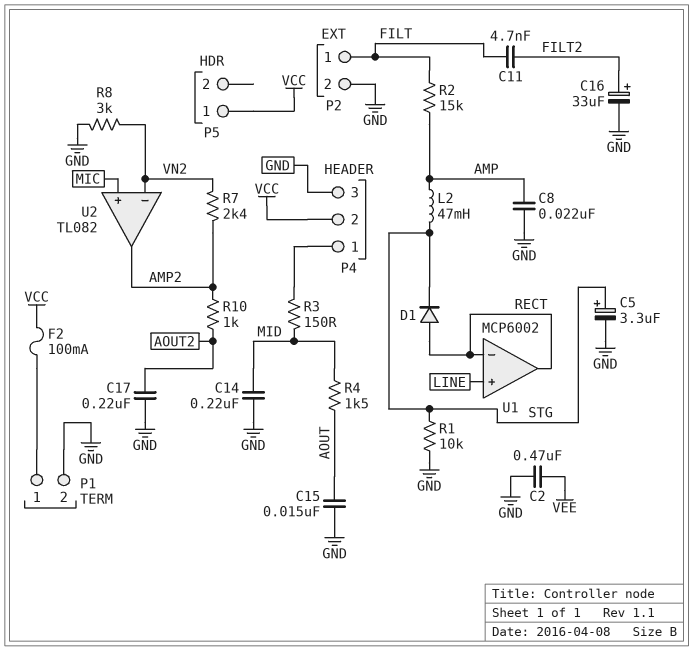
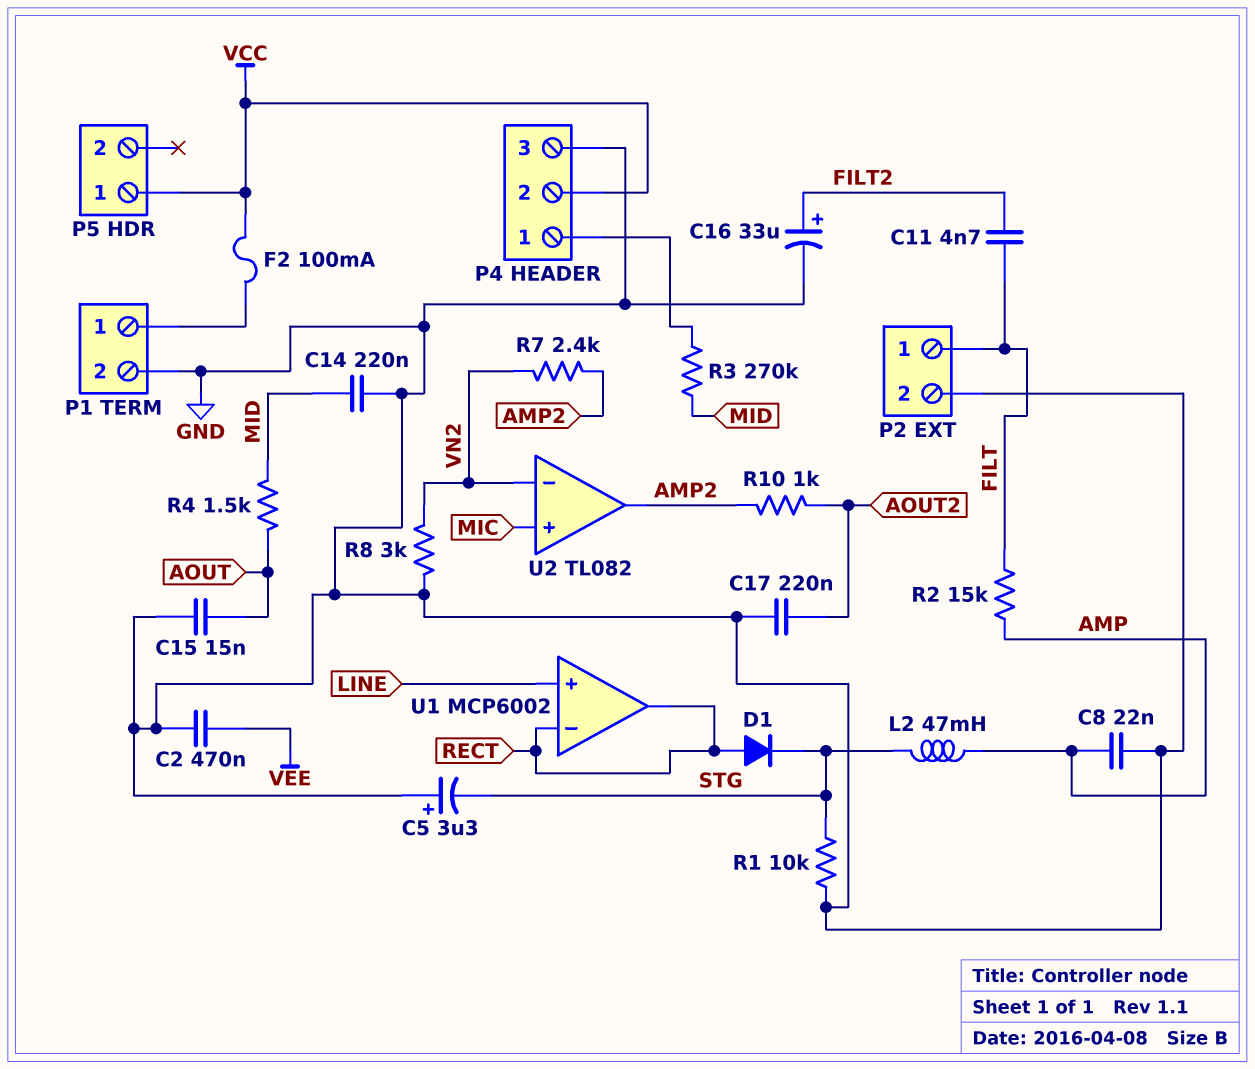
C5: 3.3uF (plus STG, minus GND) -> 3.3uF (plus GND, minus STG)
R3: 150 (MID, P4/1) -> 270k (MID, P4/1)

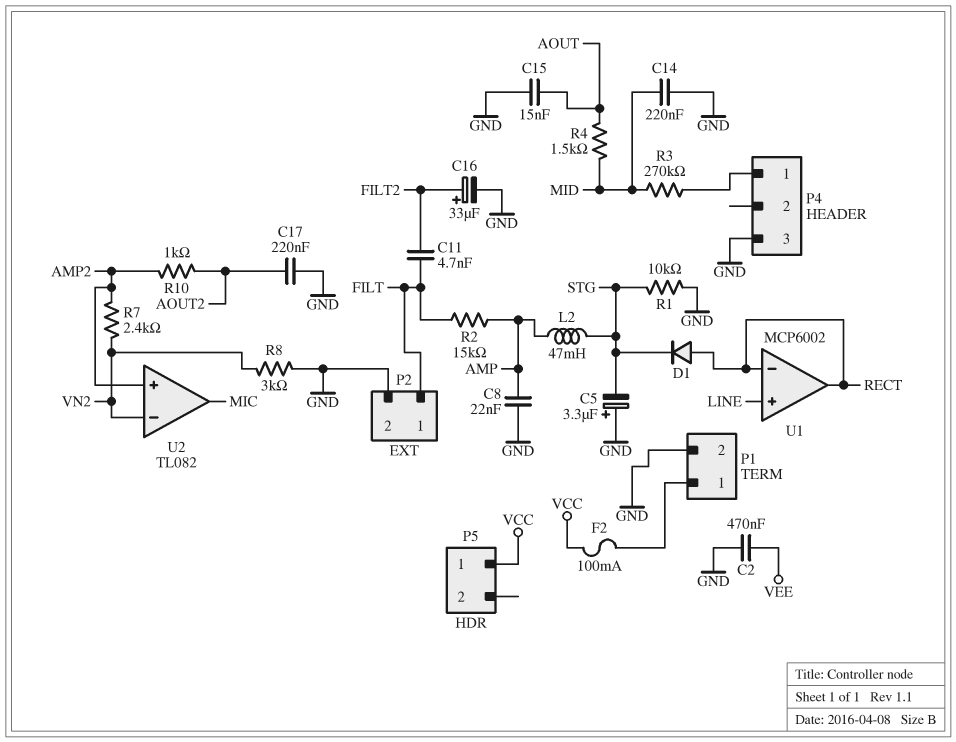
P4 pin 2: VCC -> none
U2 pin in+: MIC -> AMP2
U2 pin out: AMP2 -> MIC

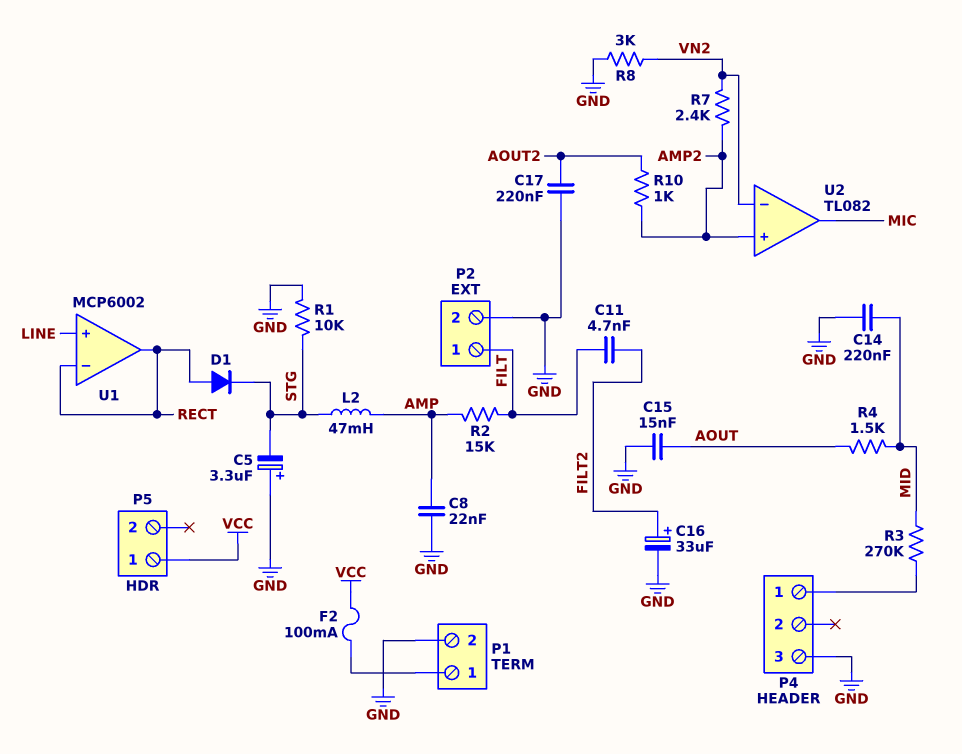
C2: 470nF (GND, VEE) -> none

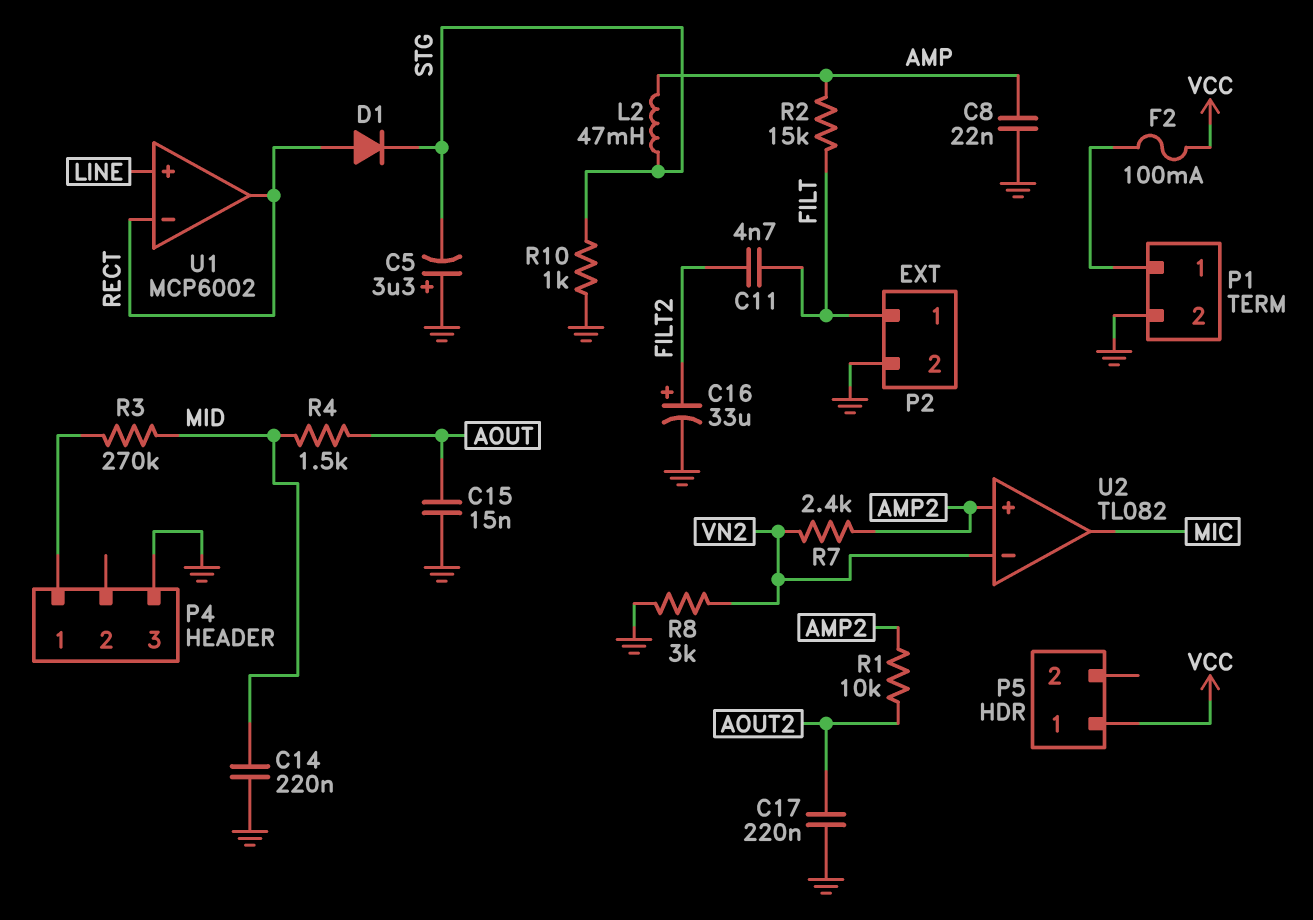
R1: 10k (GND, STG) -> 10k (AMP2, AOUT2)
R10: 1k (AMP2, AOUT2) -> 1k (GND, STG)

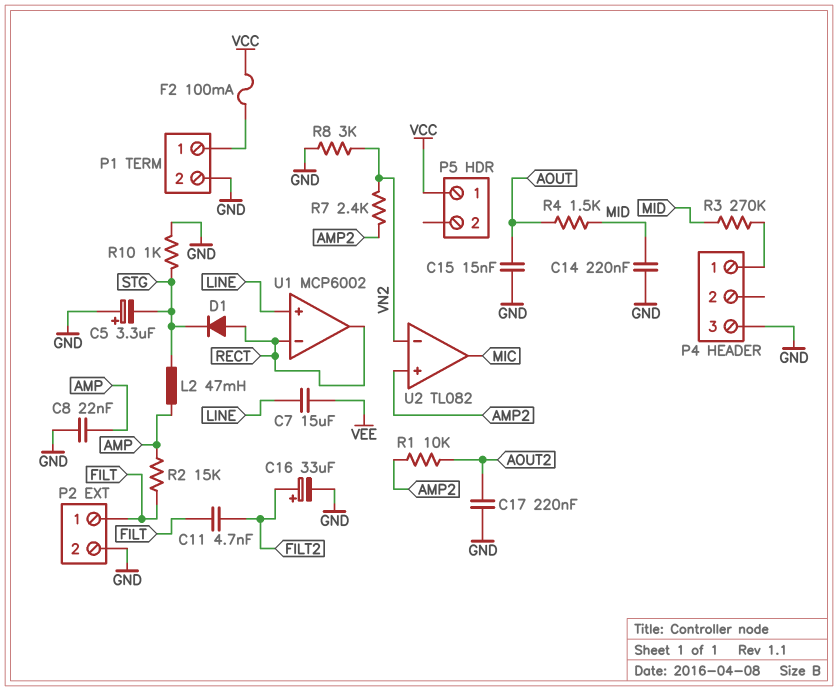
C7: none -> 15uF (LINE, VEE)

